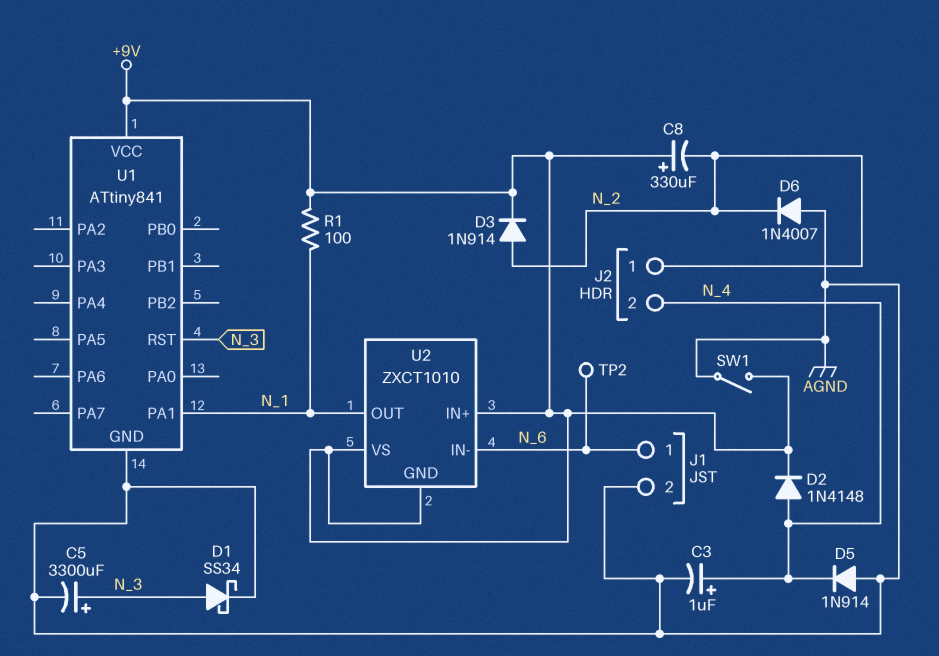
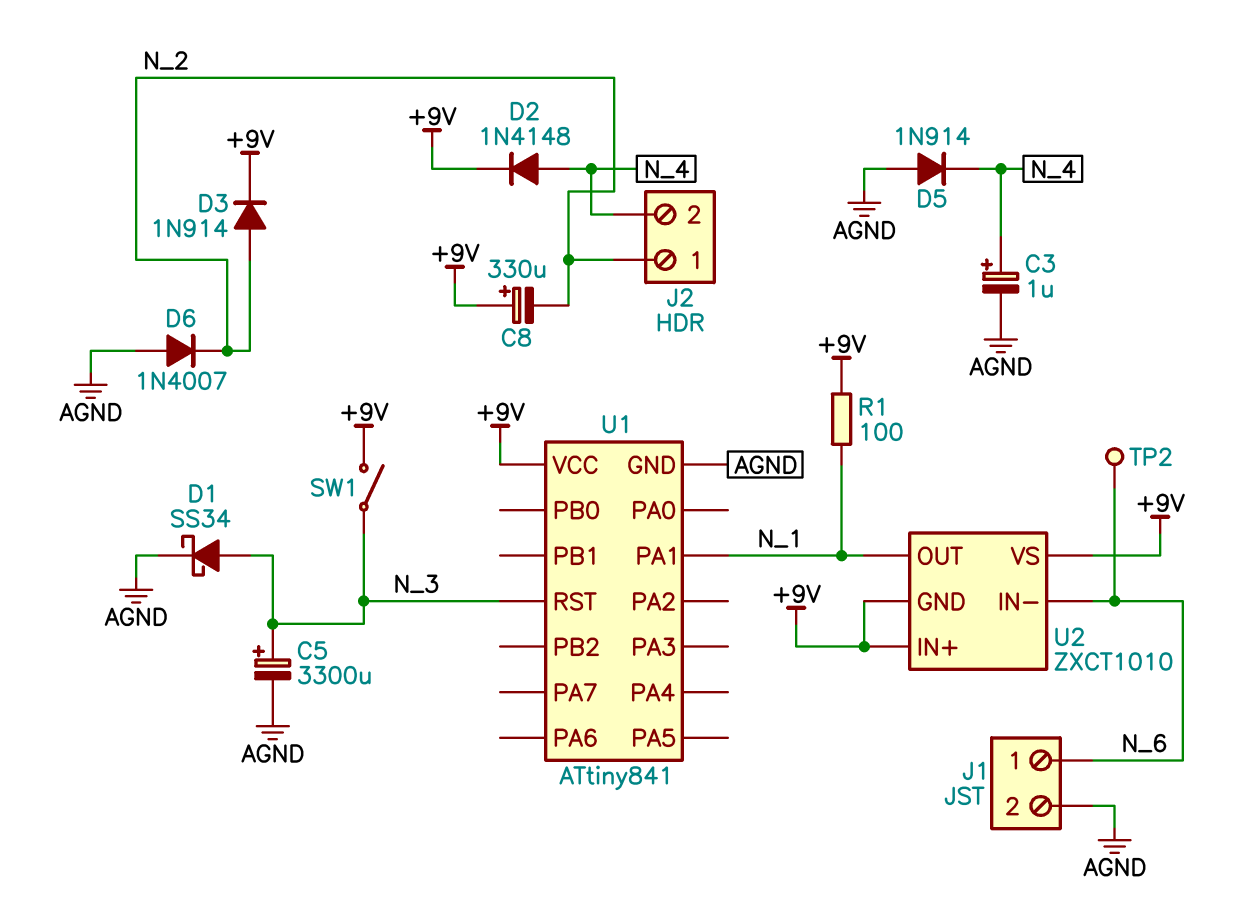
SW1: switch (+9V, AGND) -> switch (+9V, N_3)

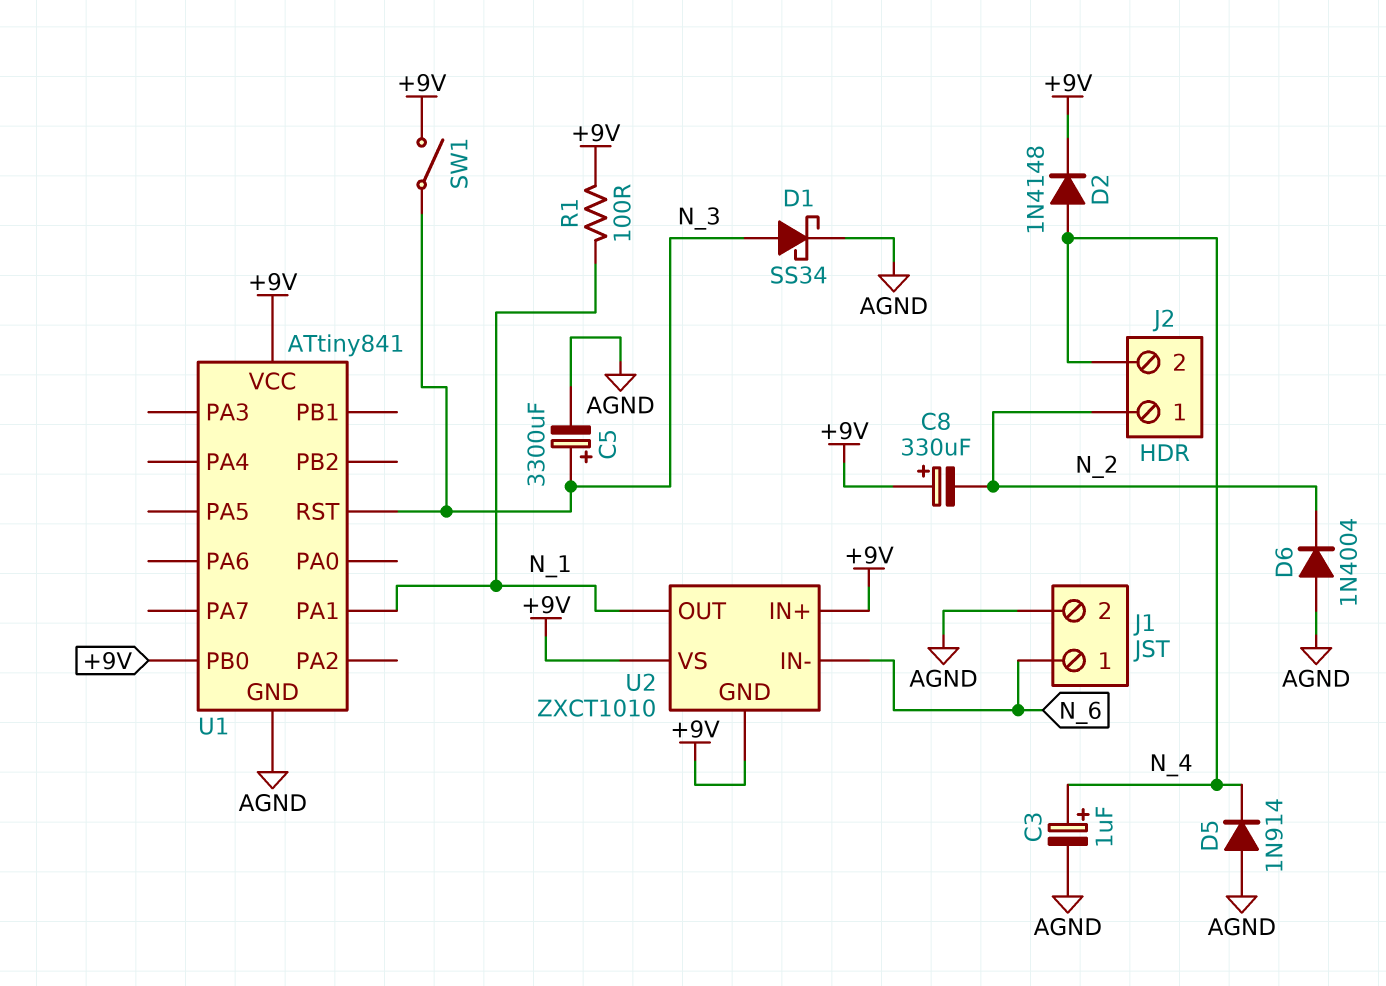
D3: diode 1N914 (A N_2, K +9V) -> none
D6: diode 1N4007 (A AGND, K N_2) -> diode 1N4004 (A AGND, K N_2)
TP2: test point (N_6) -> none
U1 pin PB0: none -> +9V

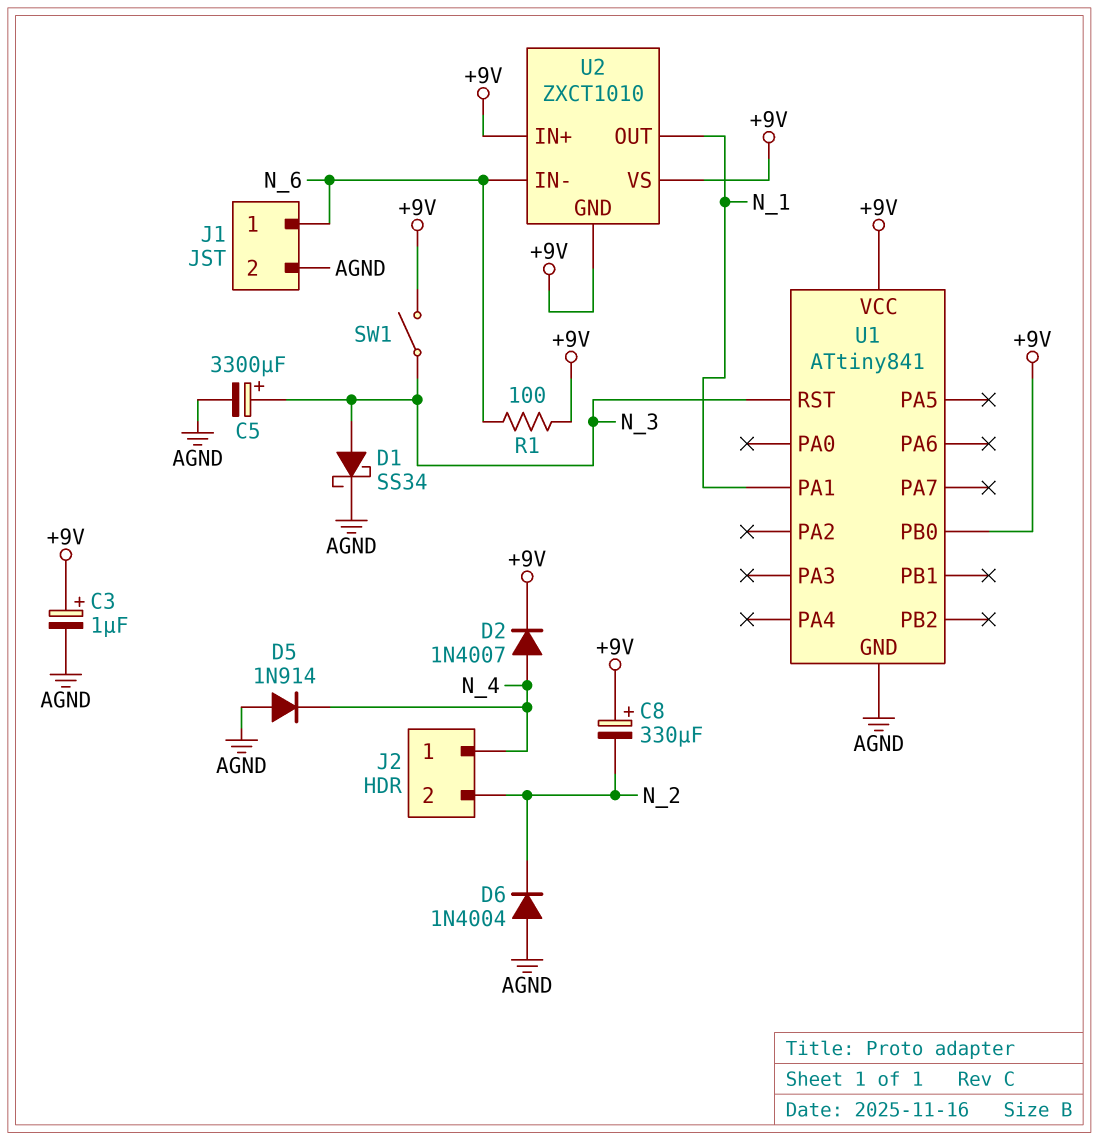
C3: 1uF (plus N_4, minus AGND) -> 1uF (plus +9V, minus AGND)
D2: diode 1N4148 (A N_4, K +9V) -> diode 1N4007 (A N_4, K +9V)
J2 pin 1: N_2 -> N_4
J2 pin 2: N_4 -> N_2
R1: 100 (+9V, N_1) -> 100 (+9V, N_6)

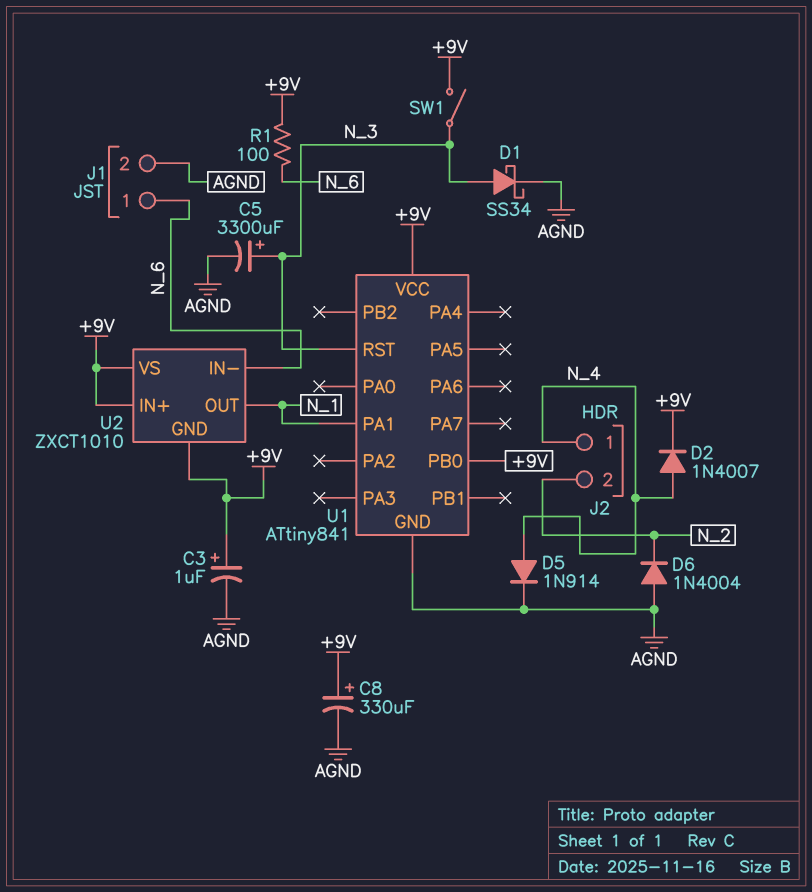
C8: 330uF (plus +9V, minus N_2) -> 330uF (plus +9V, minus AGND)
D5: diode 1N914 (A AGND, K N_4) -> diode 1N914 (A N_4, K AGND)

